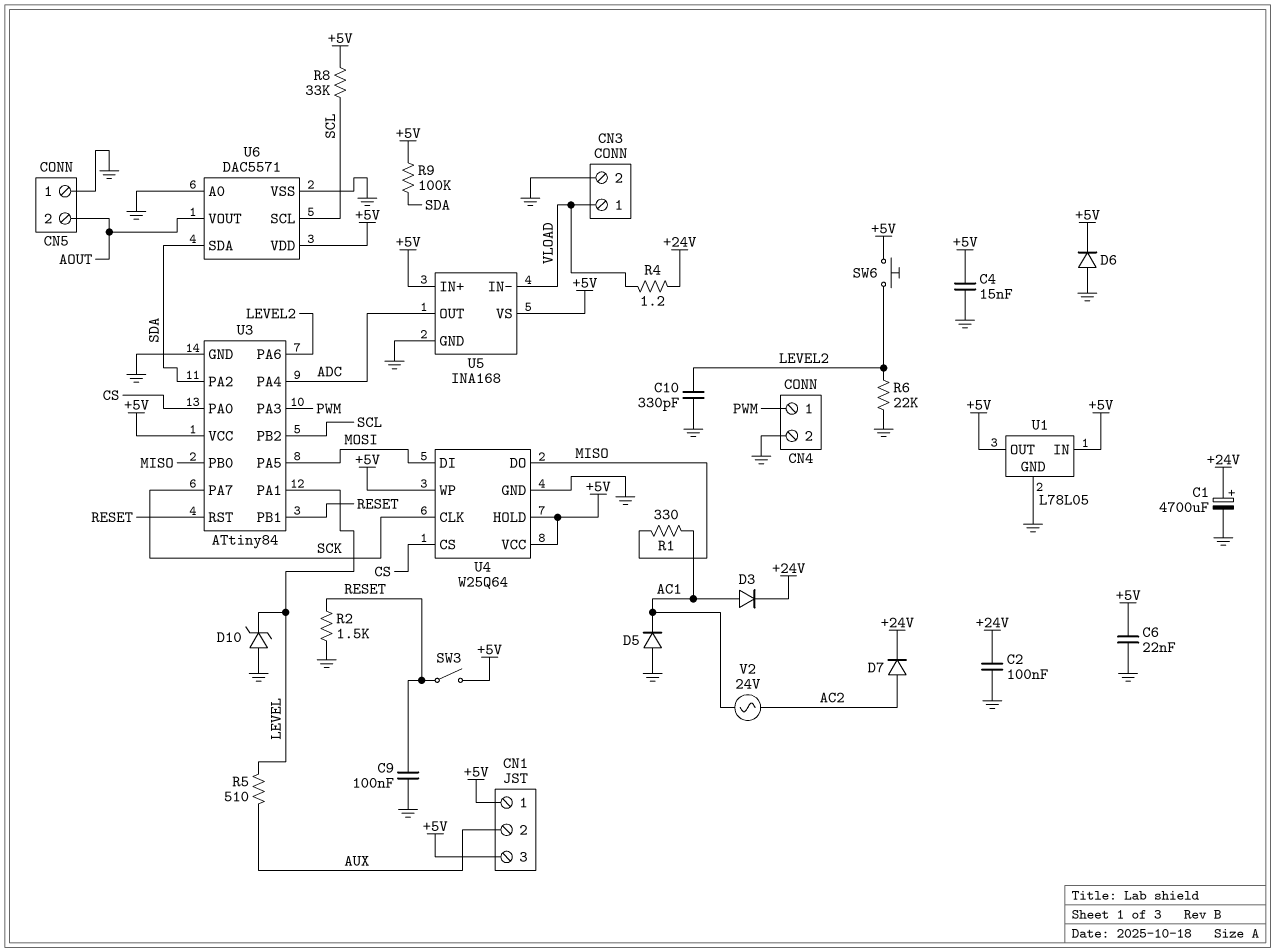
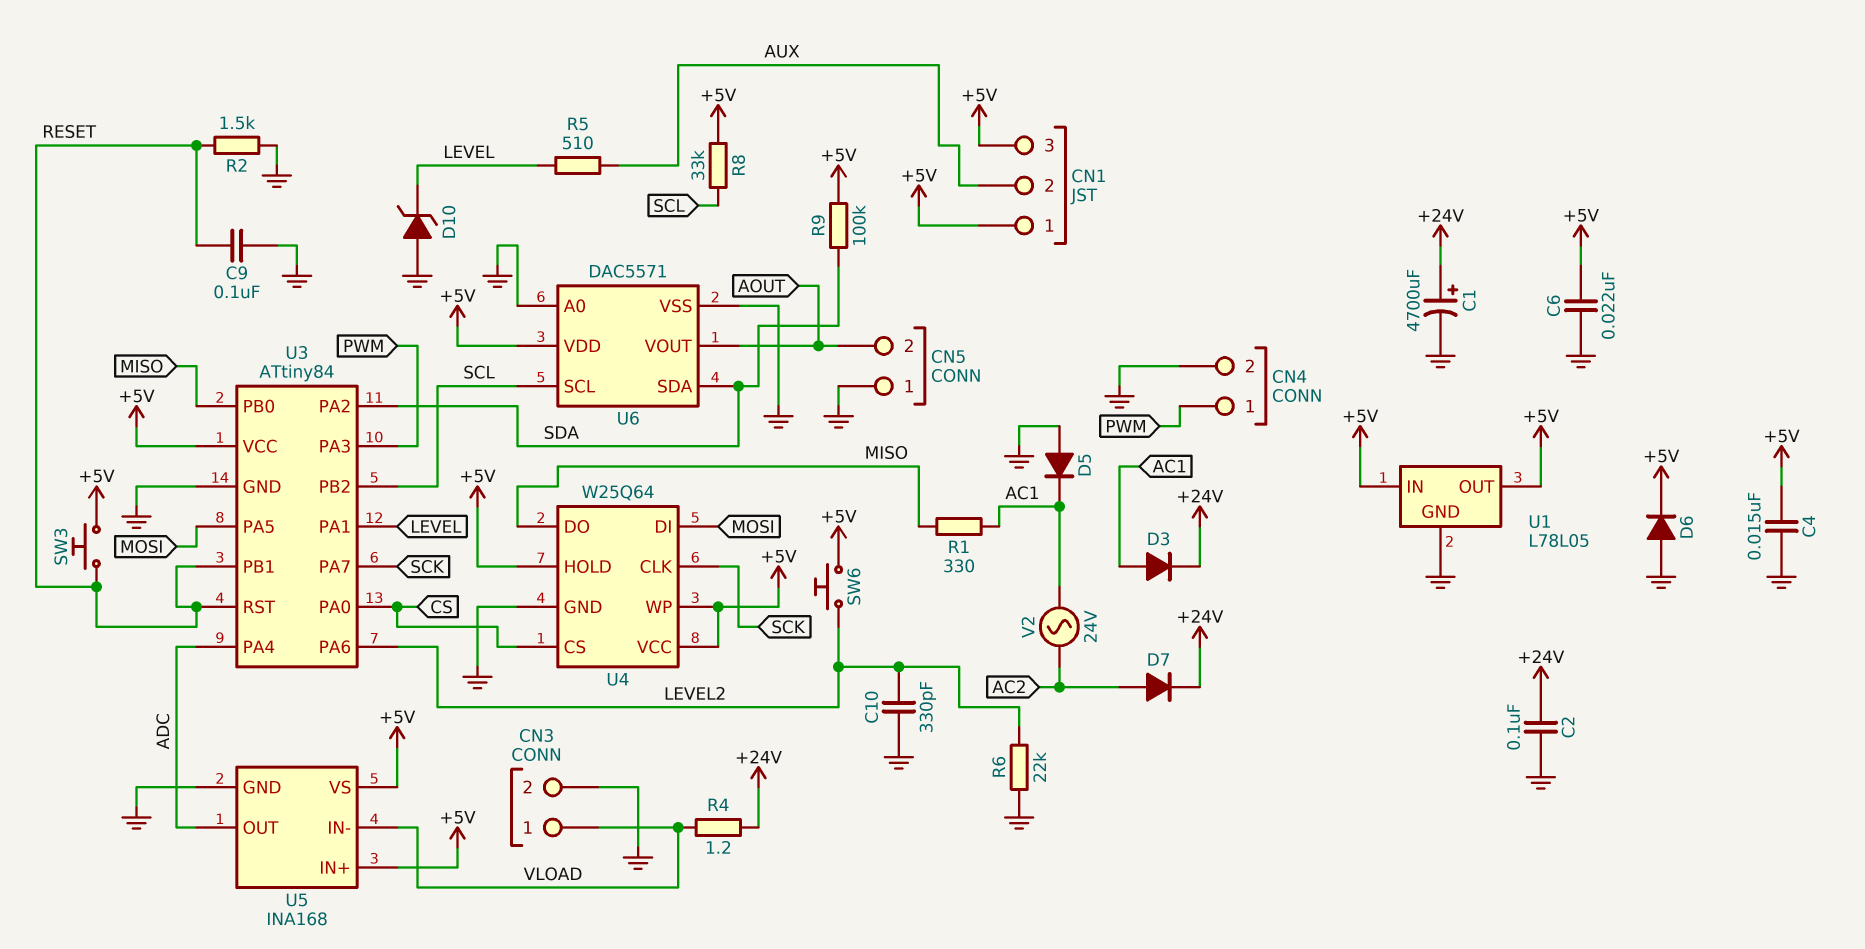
SW3: switch (+5V, RESET) -> button (+5V, RESET)

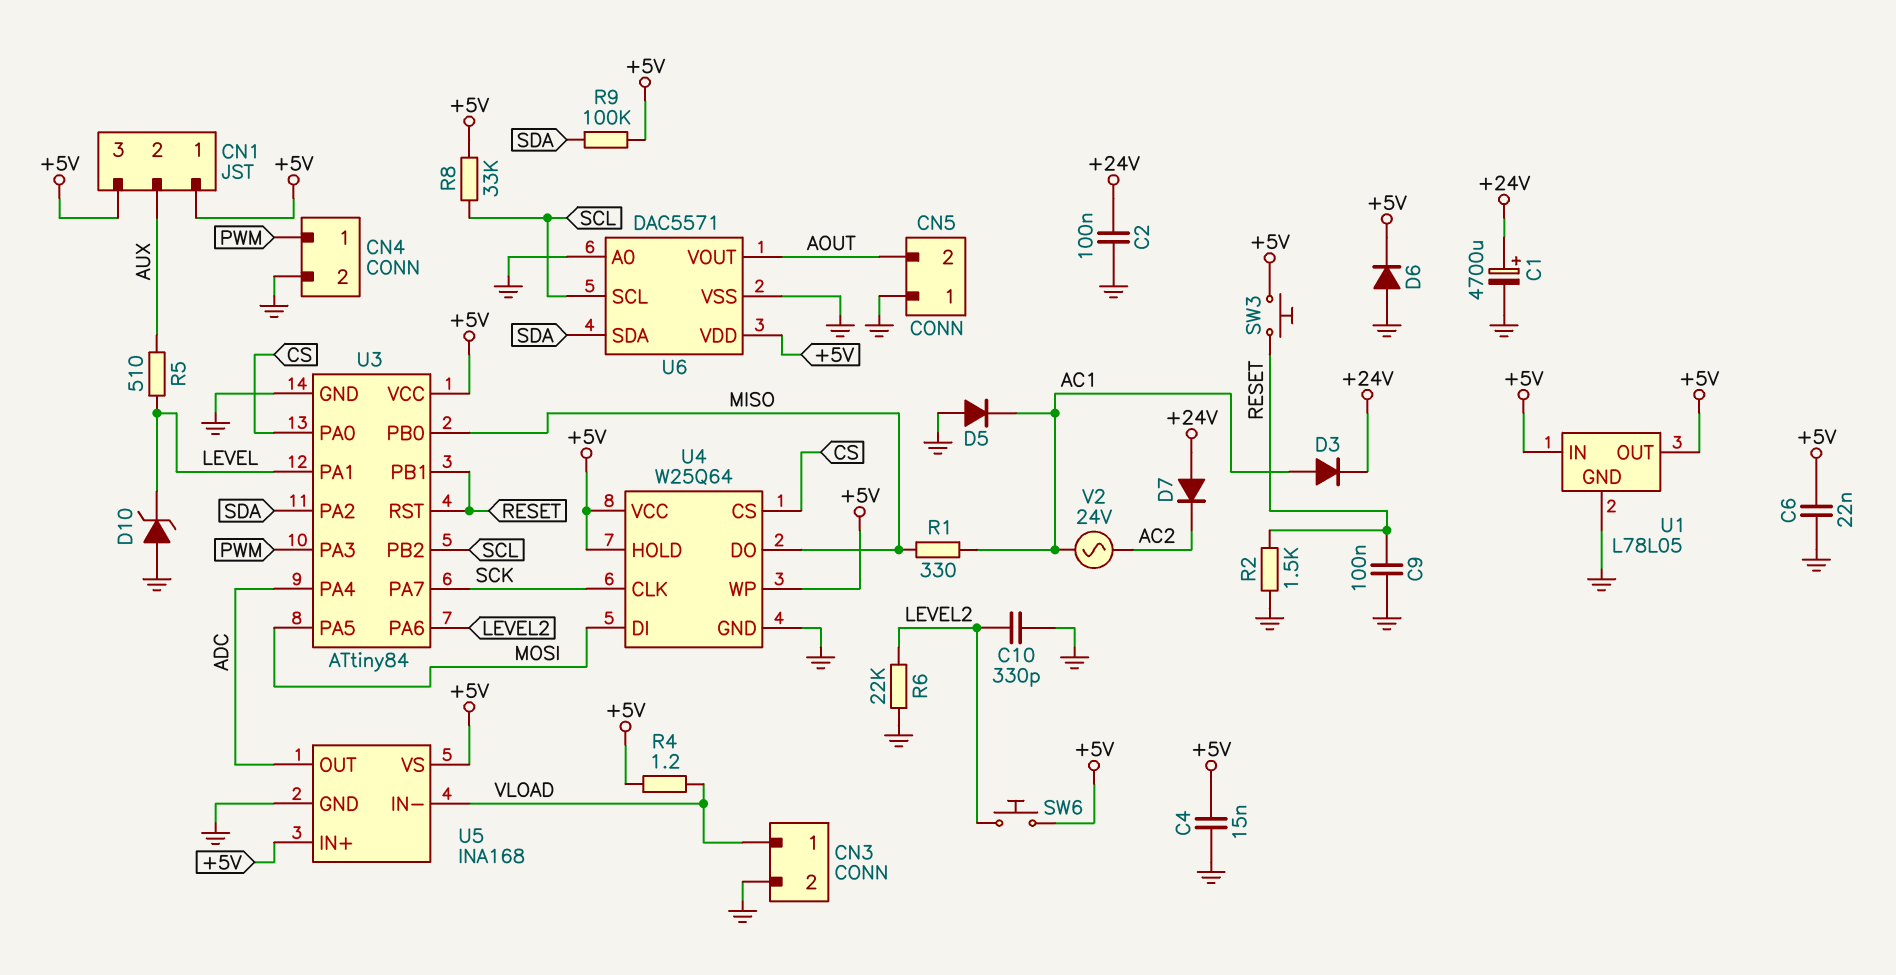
D7: diode (A AC2, K +24V) -> diode (A +24V, K AC2)
R4: 1.2 (+24V, VLOAD) -> 1.2 (+5V, VLOAD)

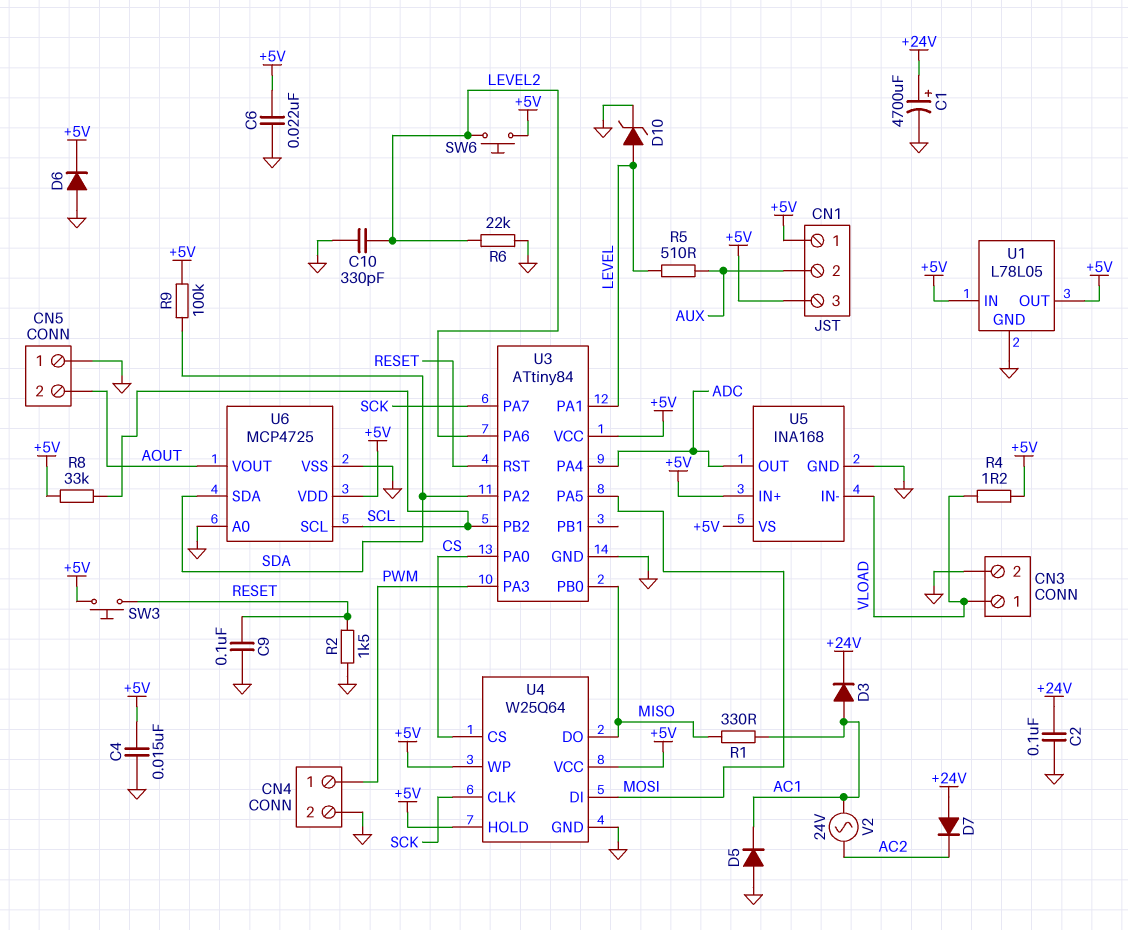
D10: zener (A GND, K LEVEL) -> zener (A LEVEL, K GND)
U3 pin PB1: RESET -> none
U6: DAC5571 -> MCP4725

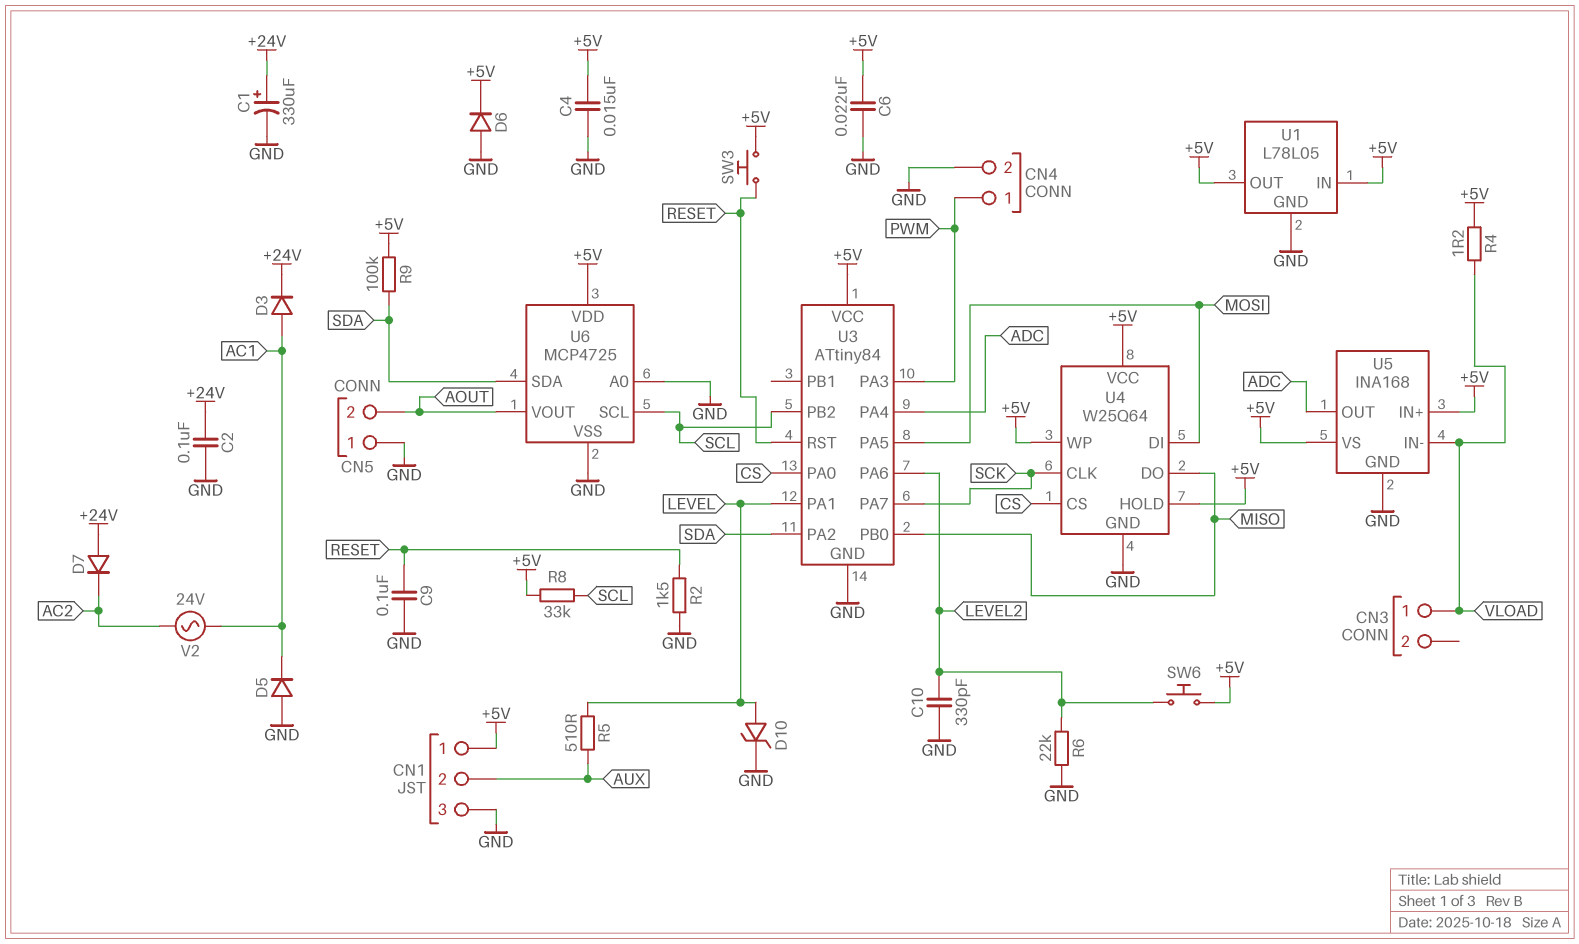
C1: 4700uF (plus +24V, minus GND) -> 330uF (plus +24V, minus GND)
CN1 pin 3: +5V -> GND
CN3 pin 2: GND -> none
R1: 330 (AC1, MISO) -> none

